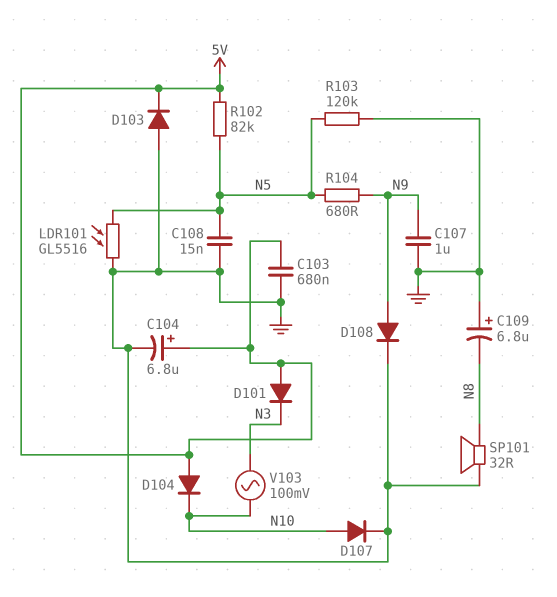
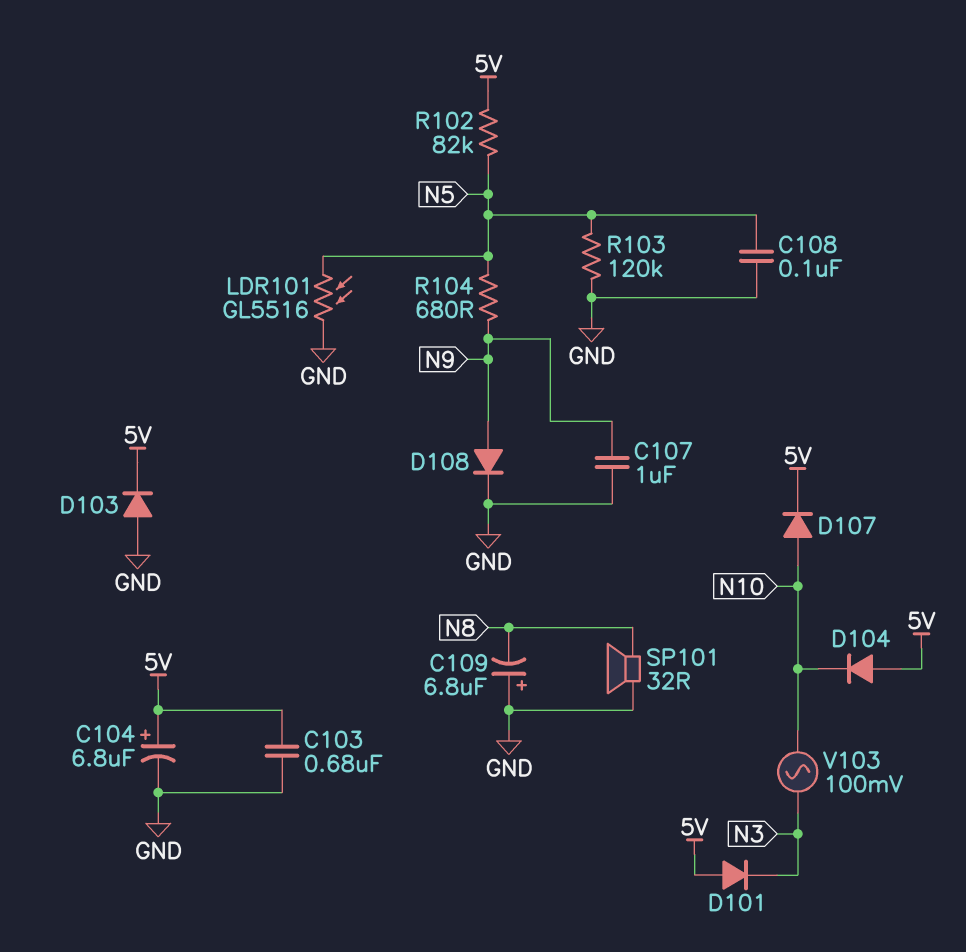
C108: 15nF (GND, N5) -> 100nF (GND, N5)
D107: diode (A N10, K GND) -> diode (A N10, K 5V)

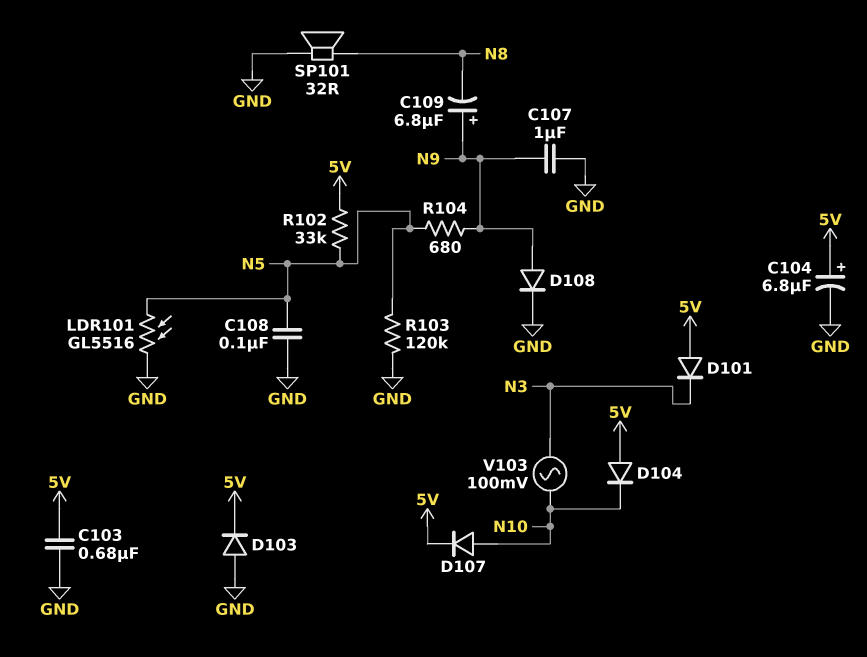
C109: 6.8uF (plus GND, minus N8) -> 6.8uF (plus N9, minus N8)
R102: 82k (5V, N5) -> 33k (5V, N5)

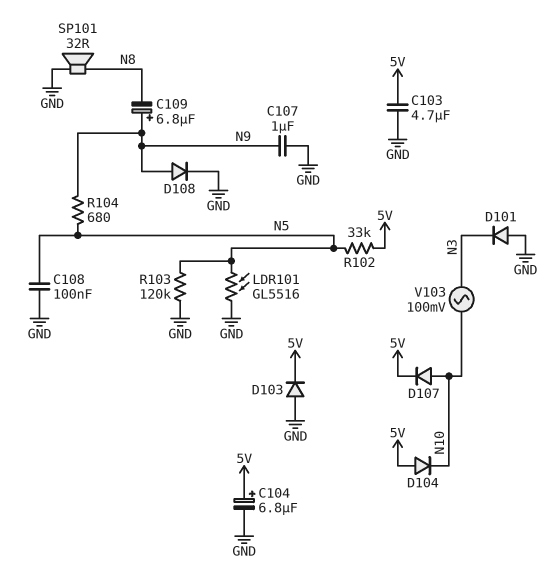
C103: 680nF (5V, GND) -> 4.7uF (5V, GND)
D101: diode (A 5V, K N3) -> diode (A GND, K N3)

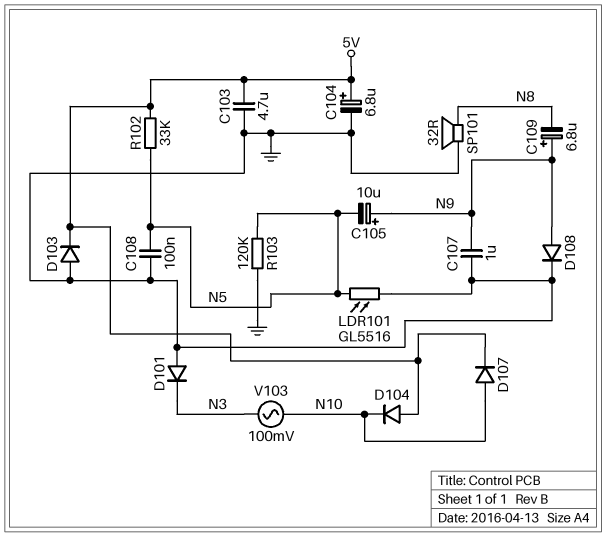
C105: none -> 10uF (plus N9, minus N5)
R104: 680 (N5, N9) -> none

